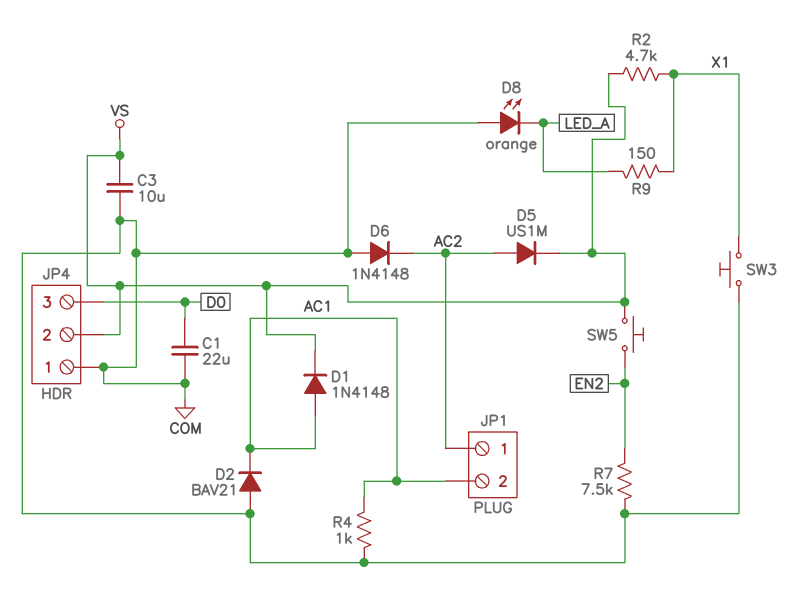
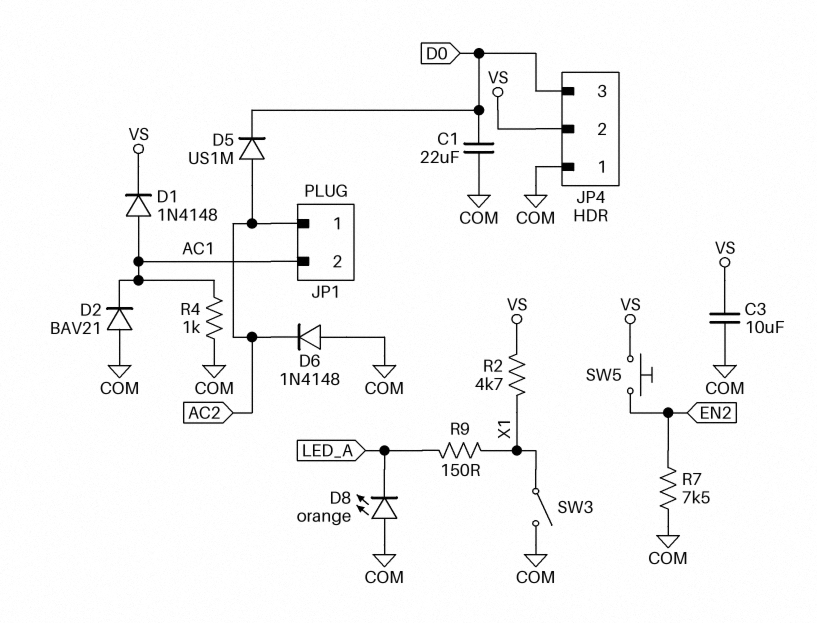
D5: diode US1M (A AC2, K VS) -> diode US1M (A AC2, K D0)
SW3: button (COM, X1) -> switch (COM, X1)

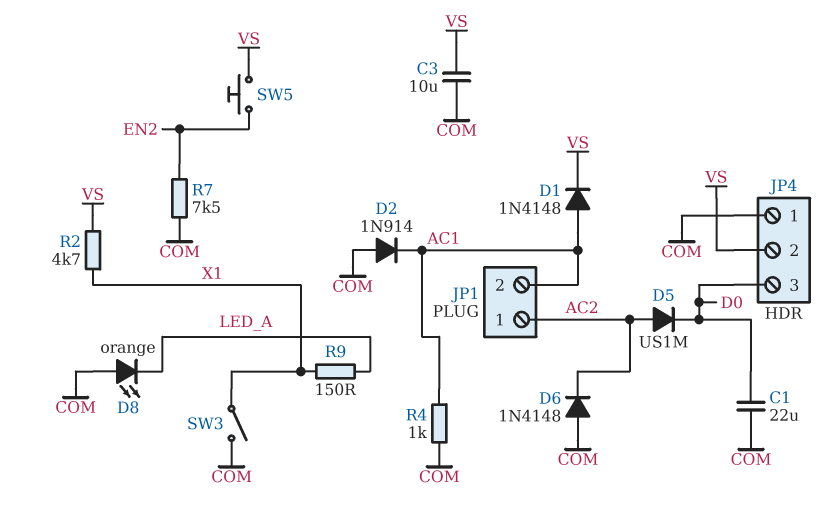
D2: diode BAV21 (A COM, K AC1) -> diode 1N914 (A COM, K AC1)

